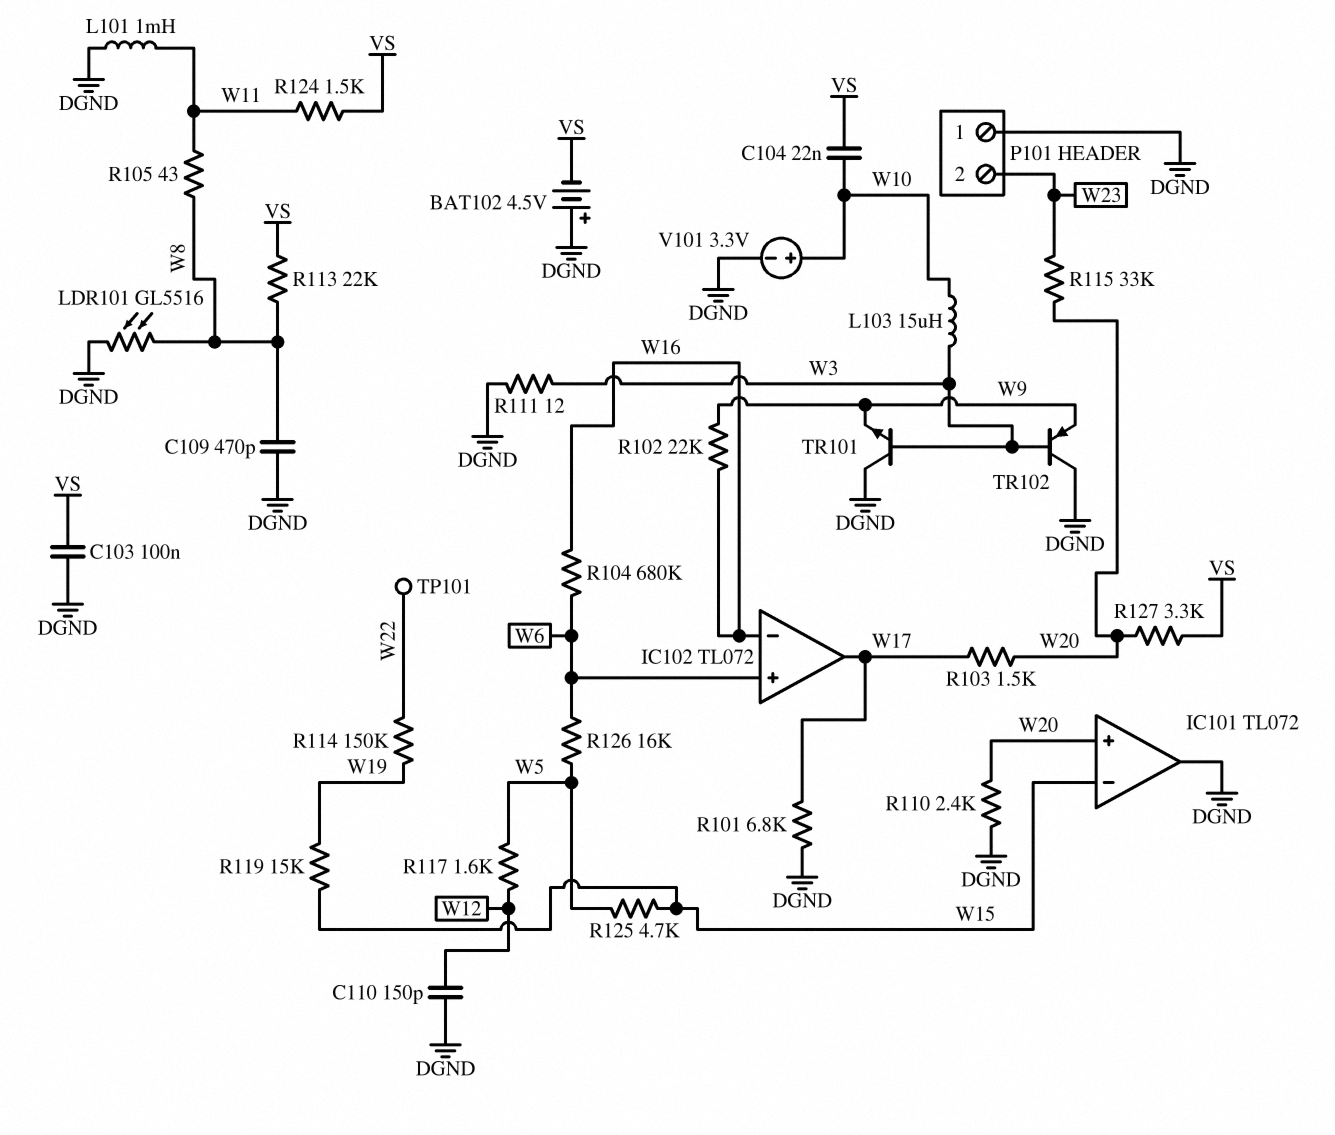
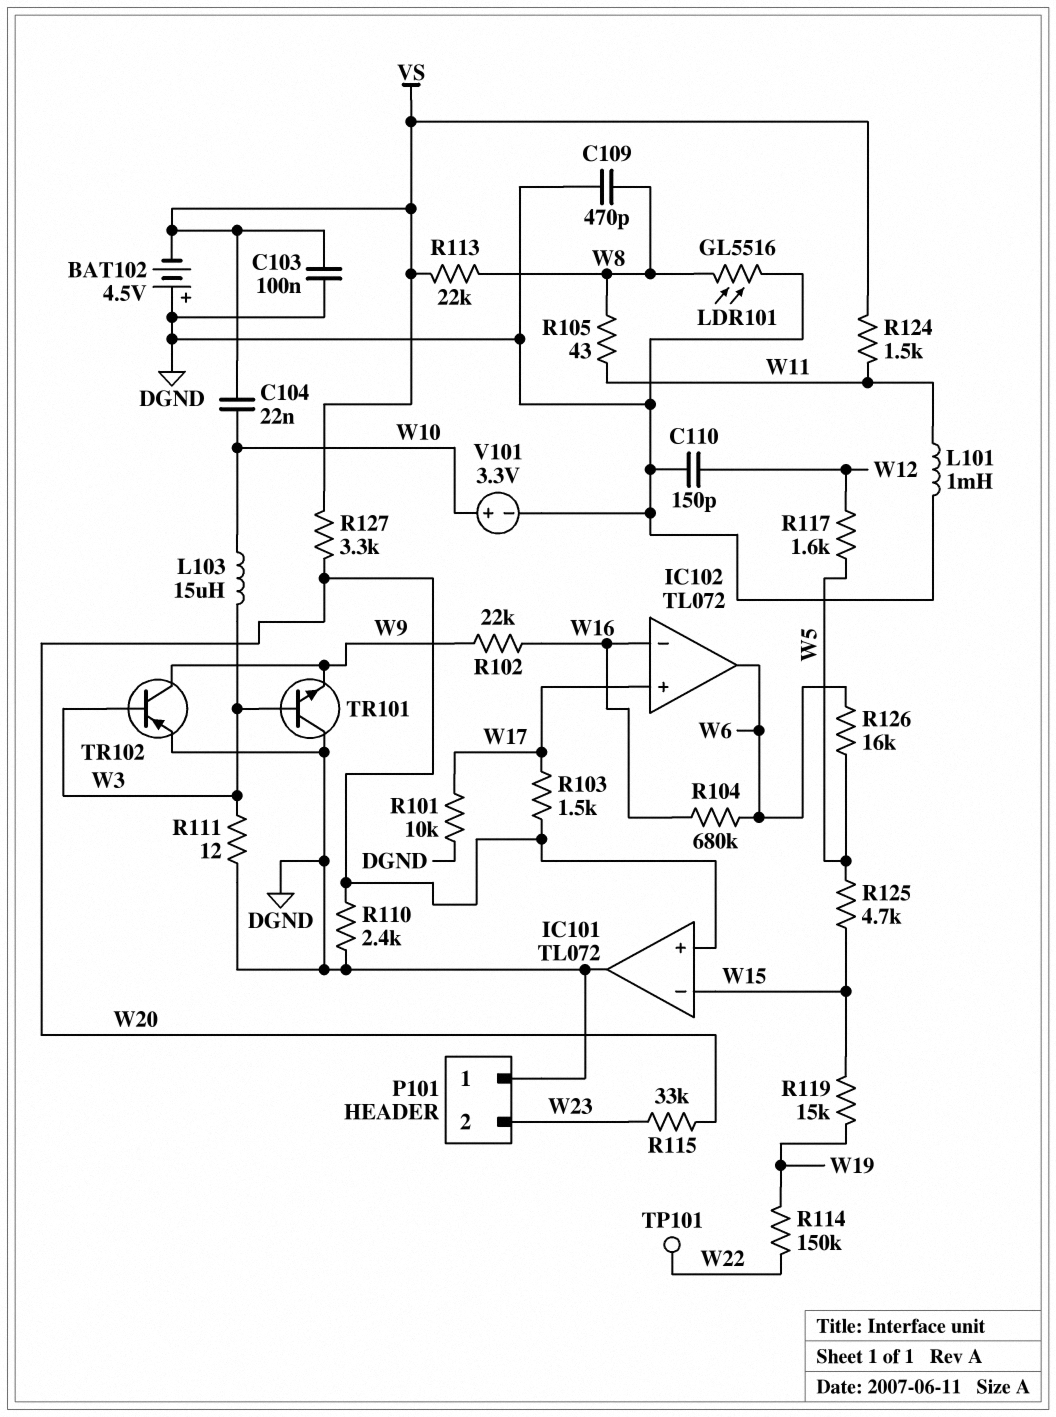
IC102 pin in+: W6 -> W17
IC102 pin out: W17 -> W6
R101: 6.8k (DGND, W17) -> 10k (DGND, W17)
TR102: PNP (B W3, C DGND, E W9) -> PNP (B W3, C W9, E DGND)

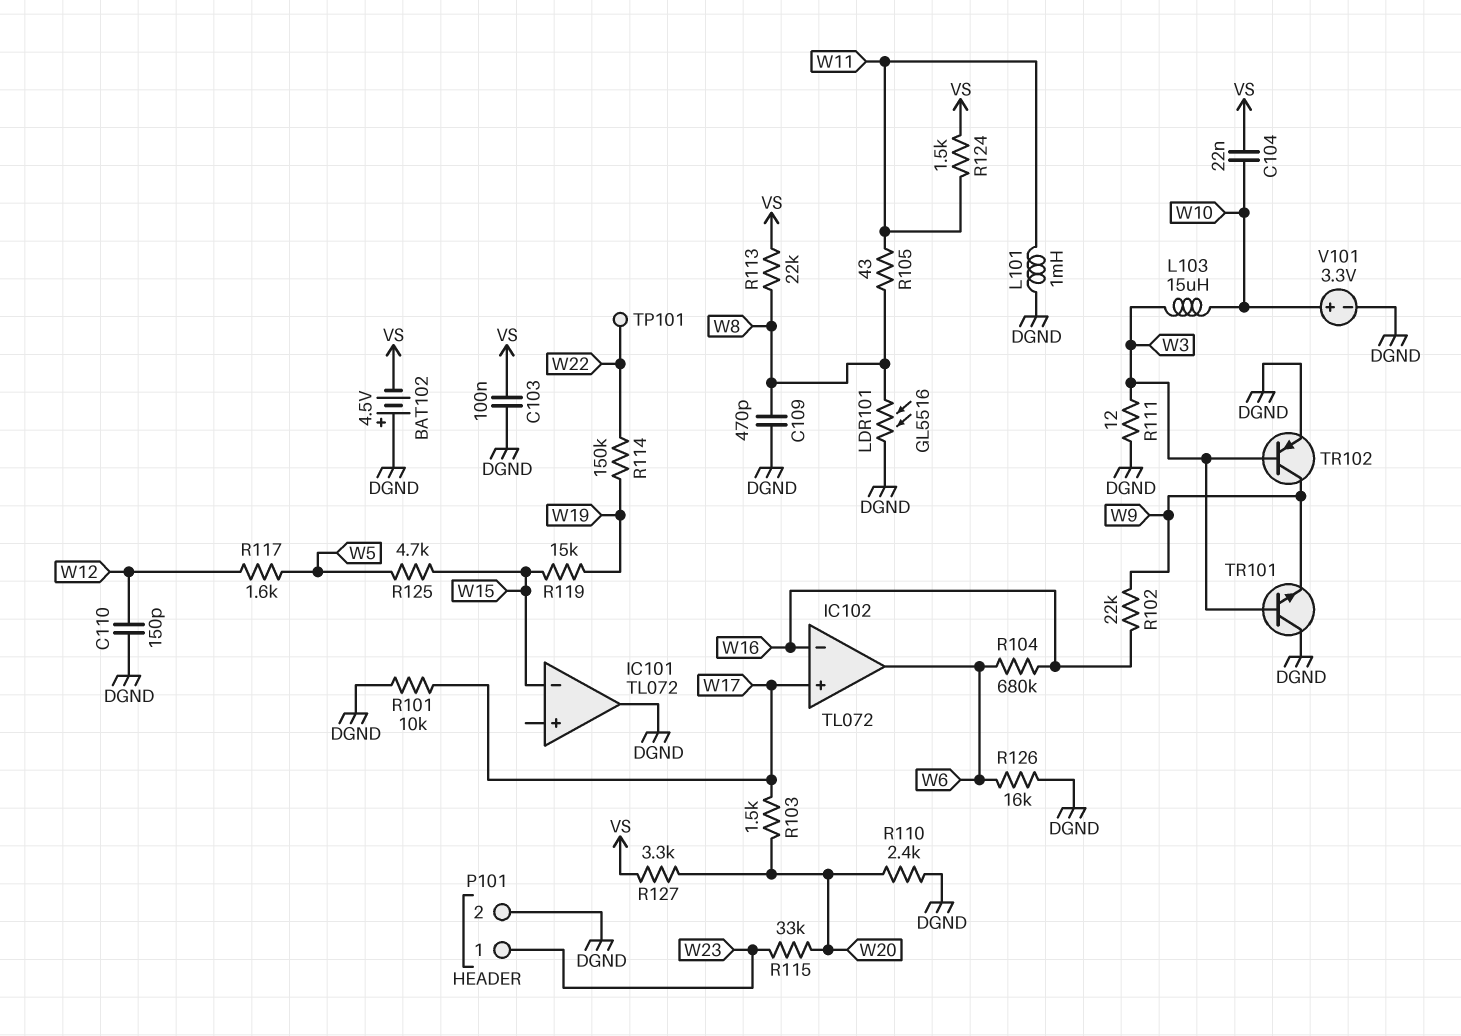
IC101 pin in+: W20 -> none
P101 pin 1: DGND -> W23
P101 pin 2: W23 -> DGND
R126: 16k (W5, W6) -> 16k (DGND, W6)

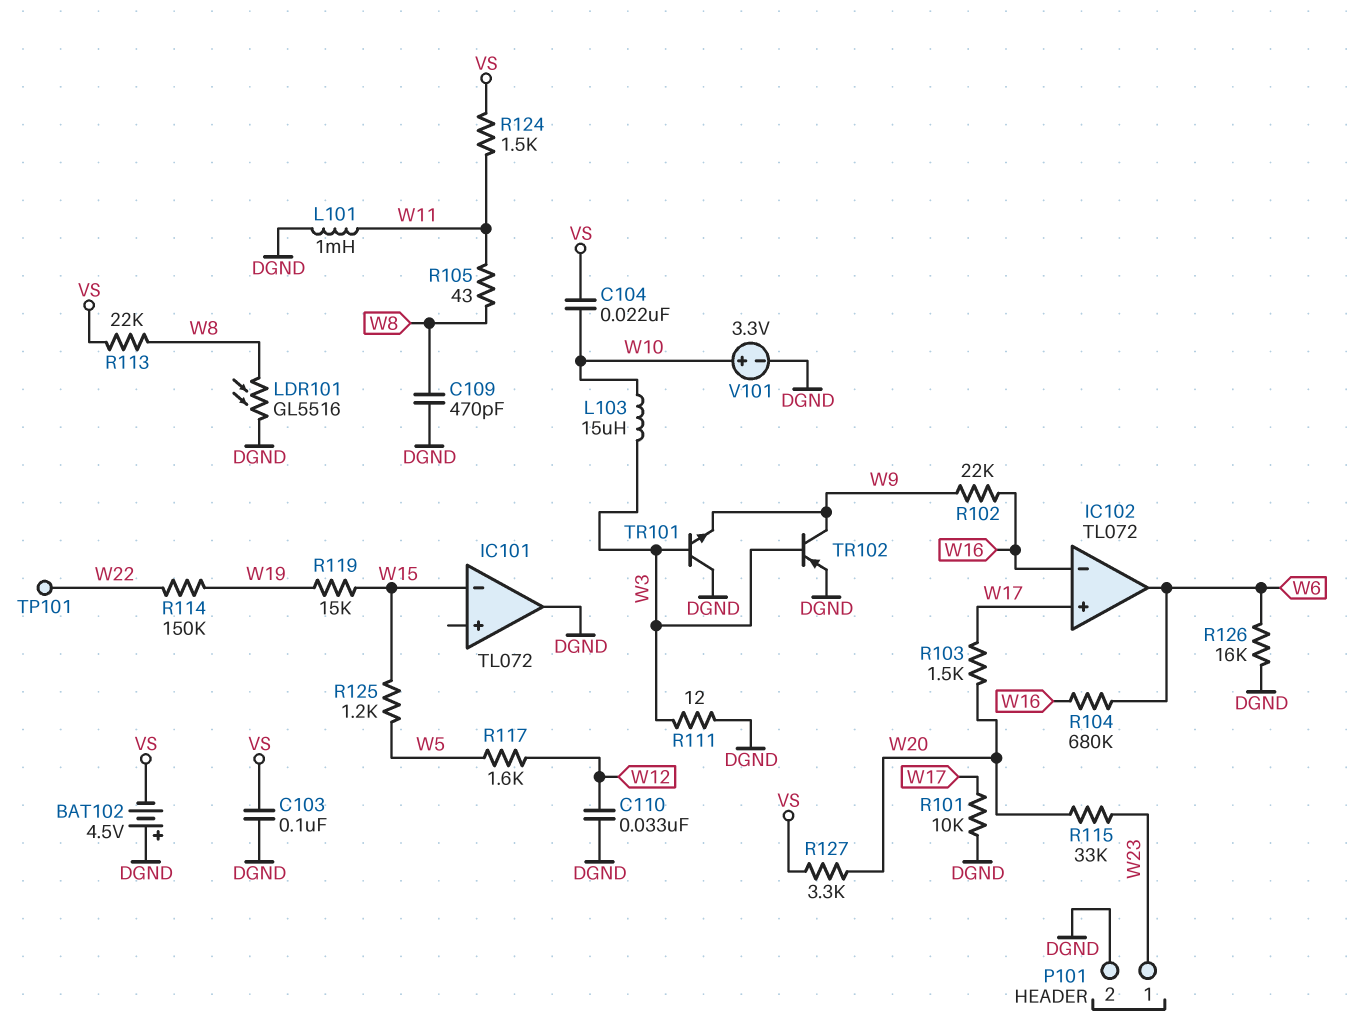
C110: 150pF (DGND, W12) -> 33nF (DGND, W12)
R110: 2.4k (DGND, W20) -> none
R125: 4.7k (W5, W15) -> 1.2k (W5, W15)

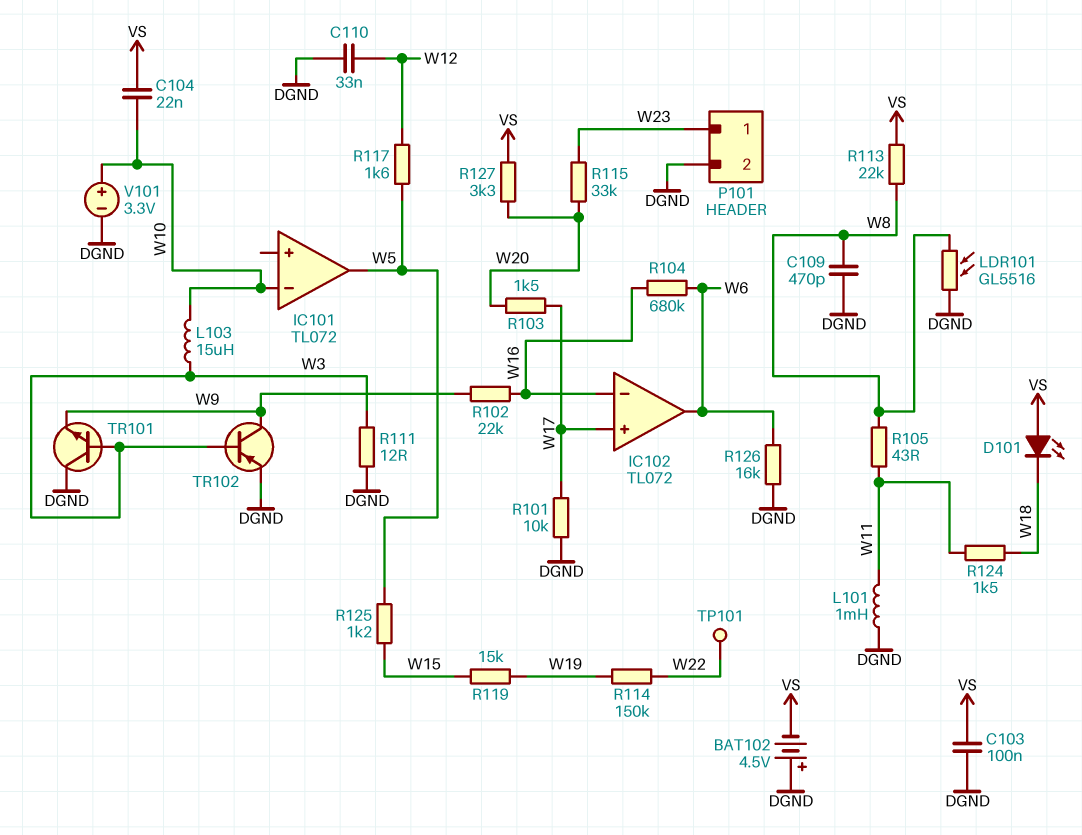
D101: none -> LED (A VS, K W18)
IC101 pin in-: W15 -> W10
IC101 pin out: DGND -> W5
R124: 1.5k (VS, W11) -> 1.5k (W11, W18)

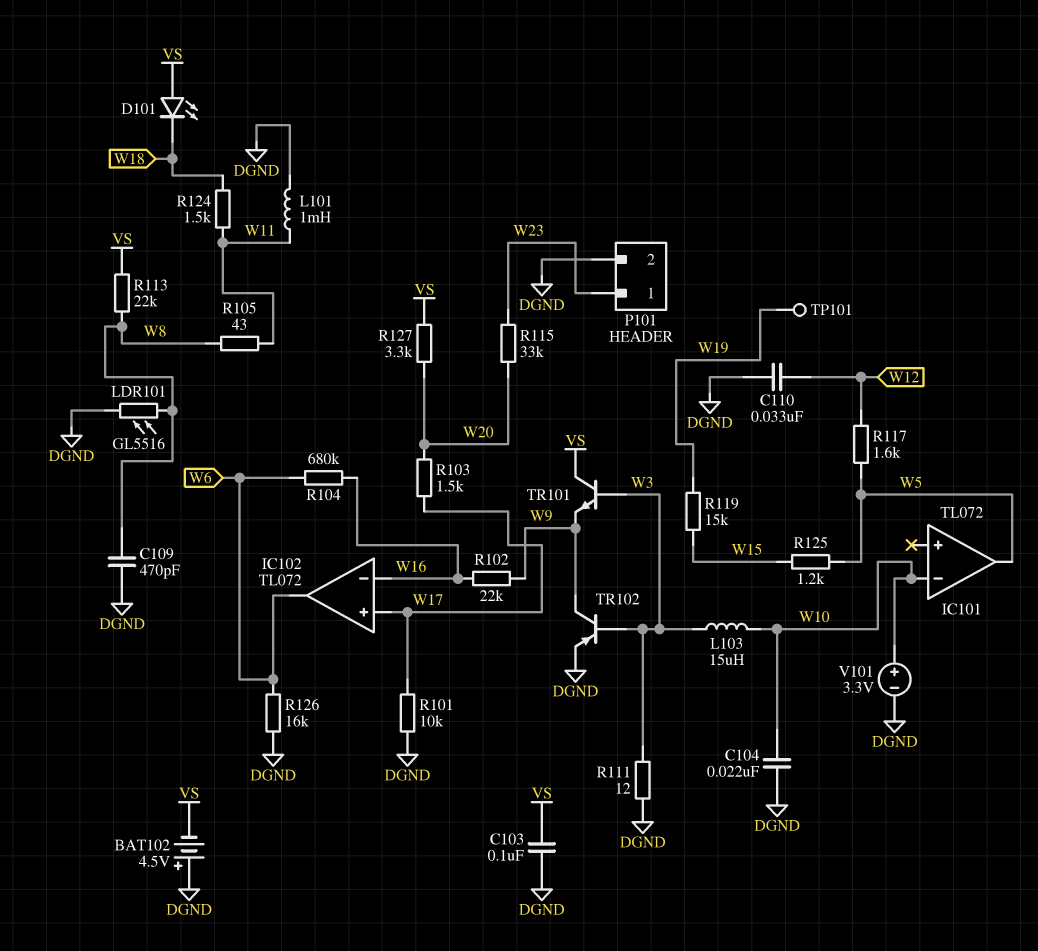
C104: 22nF (VS, W10) -> 22nF (DGND, W10)
R114: 150k (W19, W22) -> none
TP101: test point (W22) -> test point (W19)
TR101: NPN (B W3, C DGND, E W9) -> NPN (B W3, C VS, E W9)

